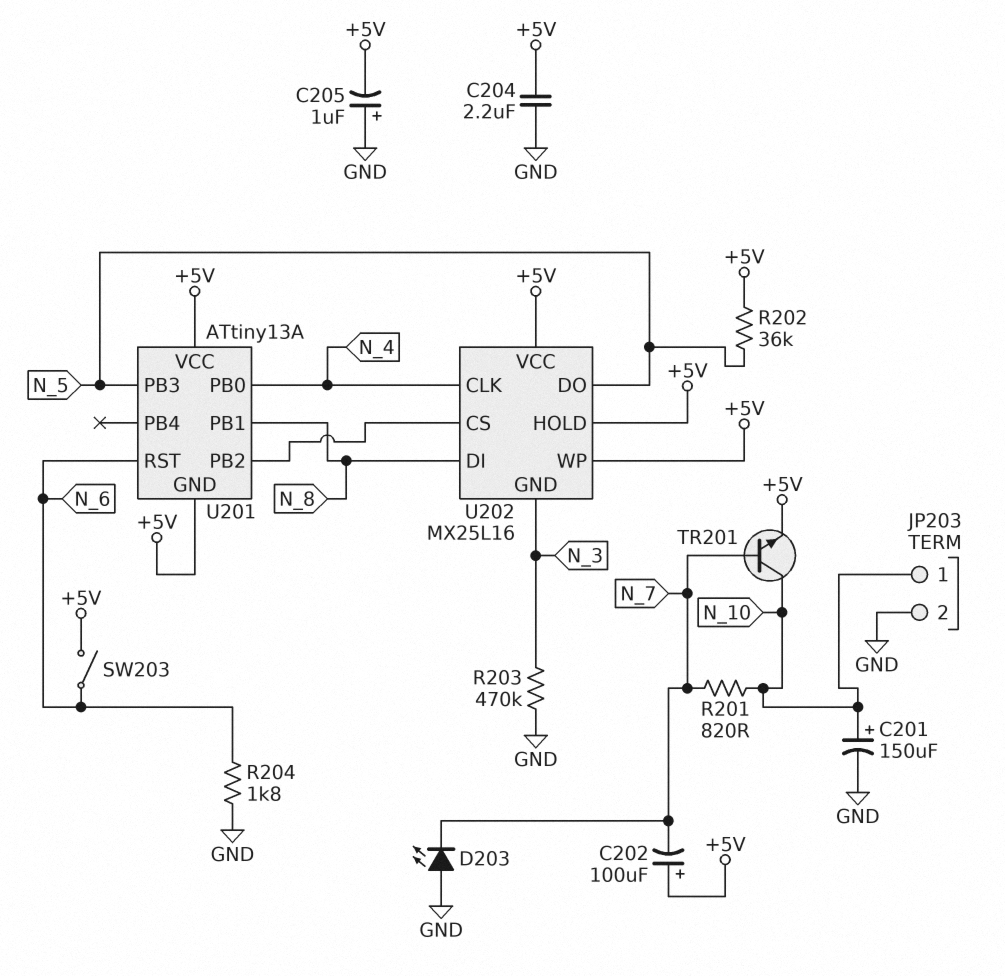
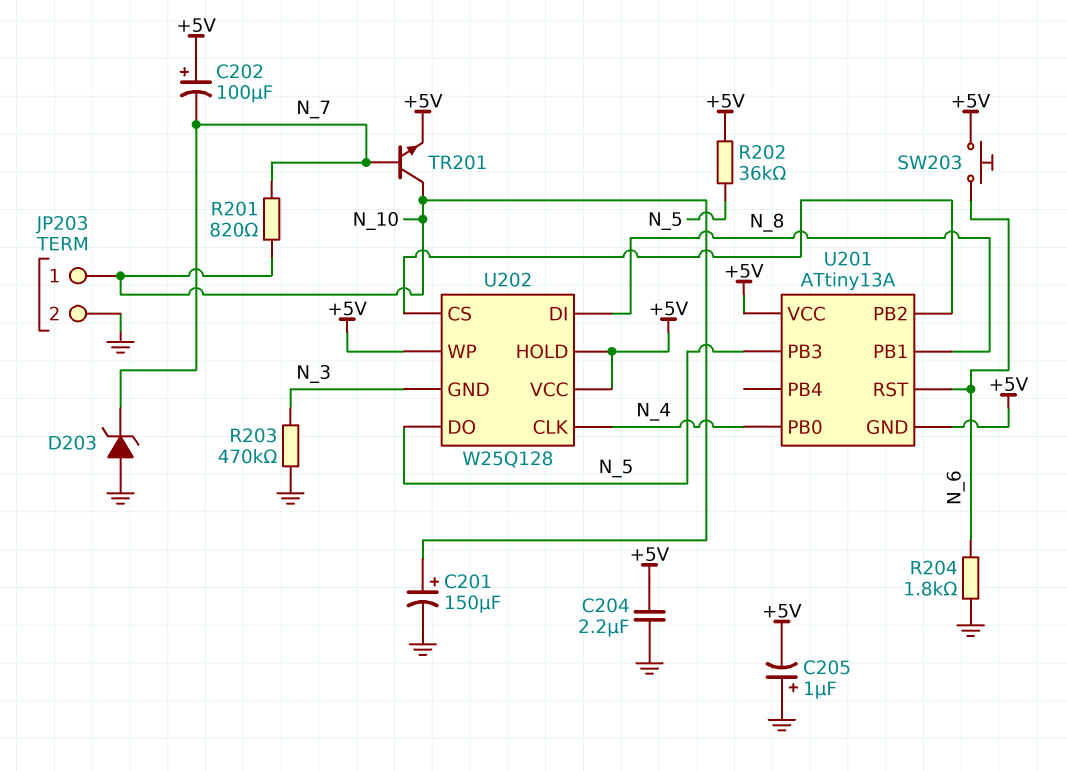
D203: LED (A GND, K N_7) -> zener (A GND, K N_7)
SW203: switch (+5V, N_6) -> button (+5V, N_6)
U202: MX25L16 -> W25Q128

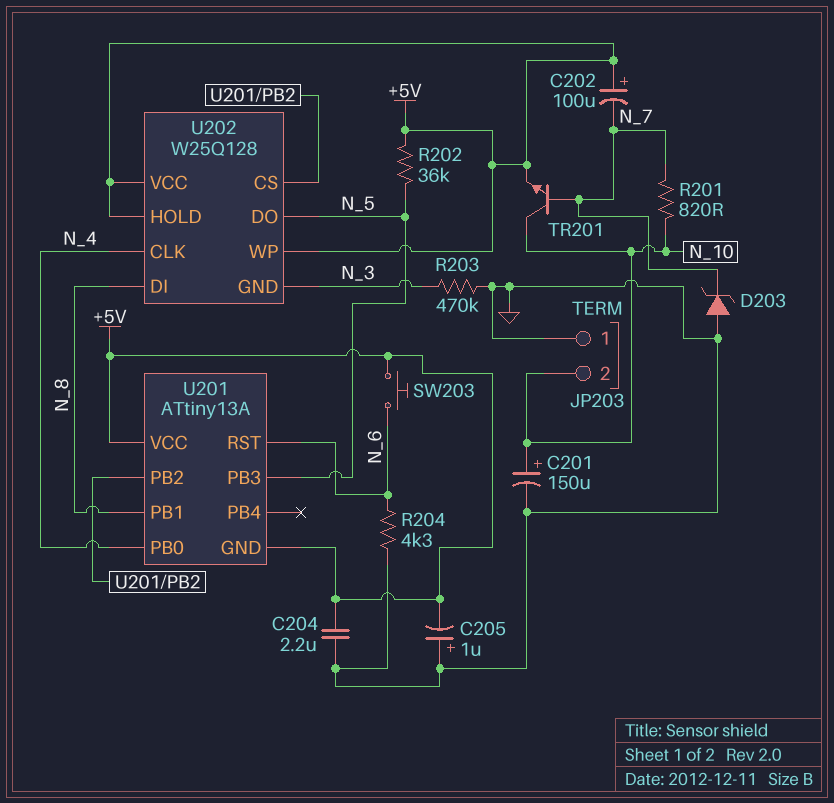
JP203 pin 1: N_10 -> GND
JP203 pin 2: GND -> N_10
R204: 1.8k (GND, N_6) -> 4.3k (GND, N_6)

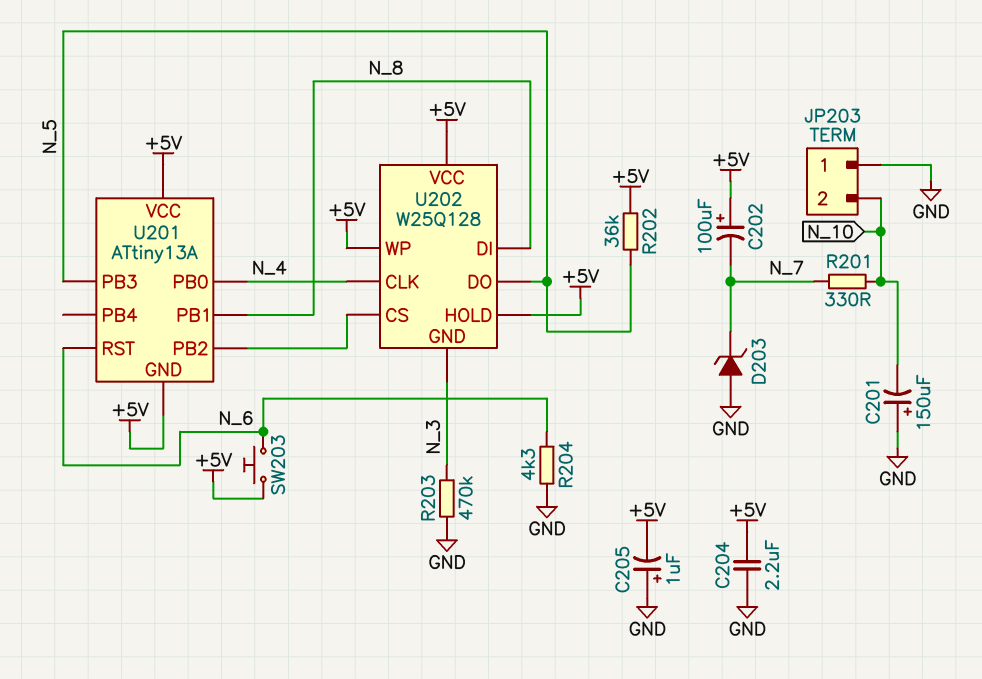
C201: 150uF (plus N_10, minus GND) -> 150uF (plus GND, minus N_10)
R201: 820 (N_7, N_10) -> 330 (N_7, N_10)
TR201: NPN (B N_7, C N_10, E +5V) -> none

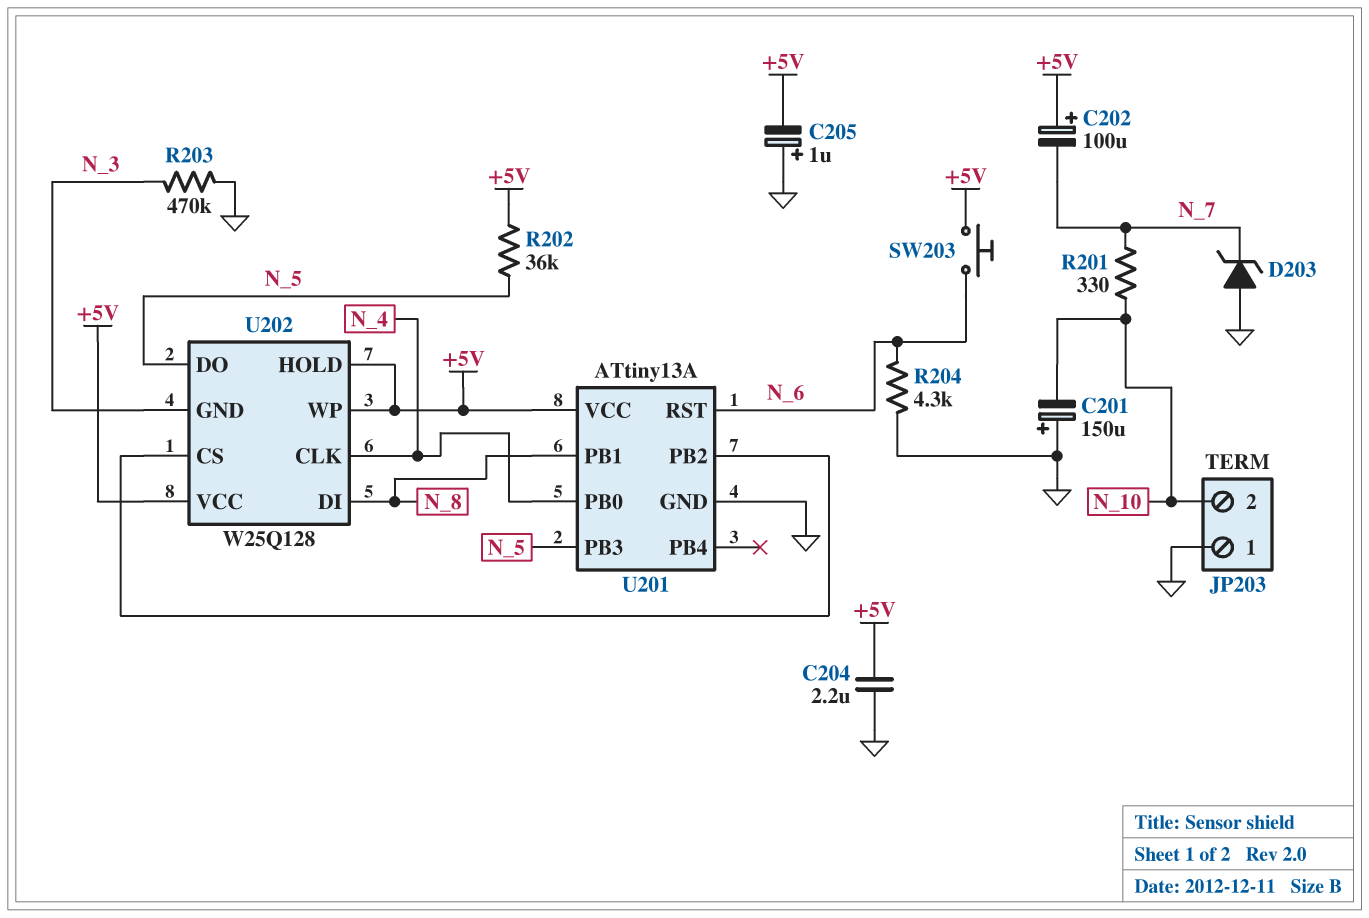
U201 pin GND: +5V -> GND

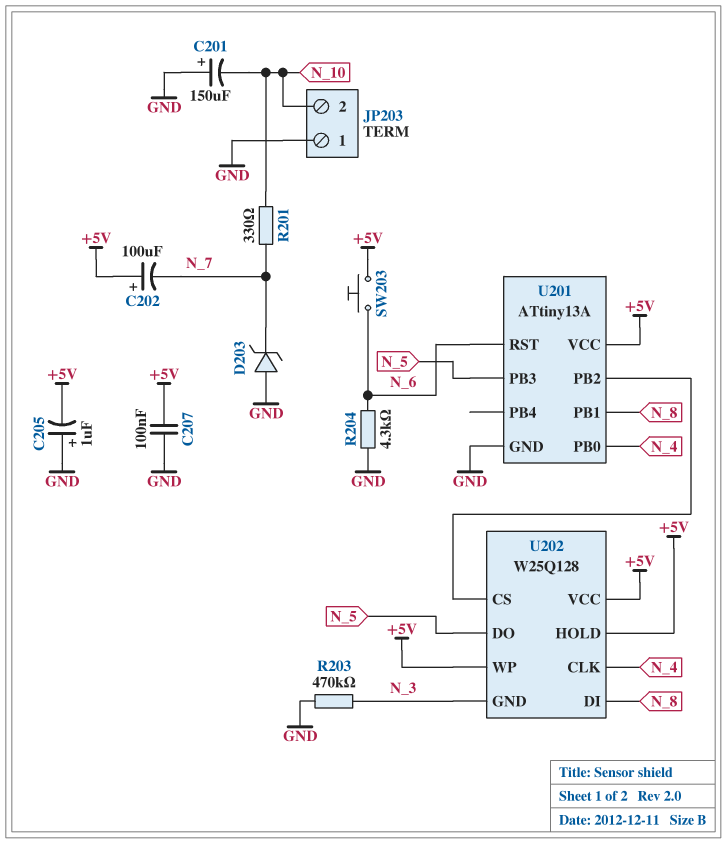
C204: 2.2uF (+5V, GND) -> none
C207: none -> 100nF (+5V, GND)
R202: 36k (+5V, N_5) -> none

